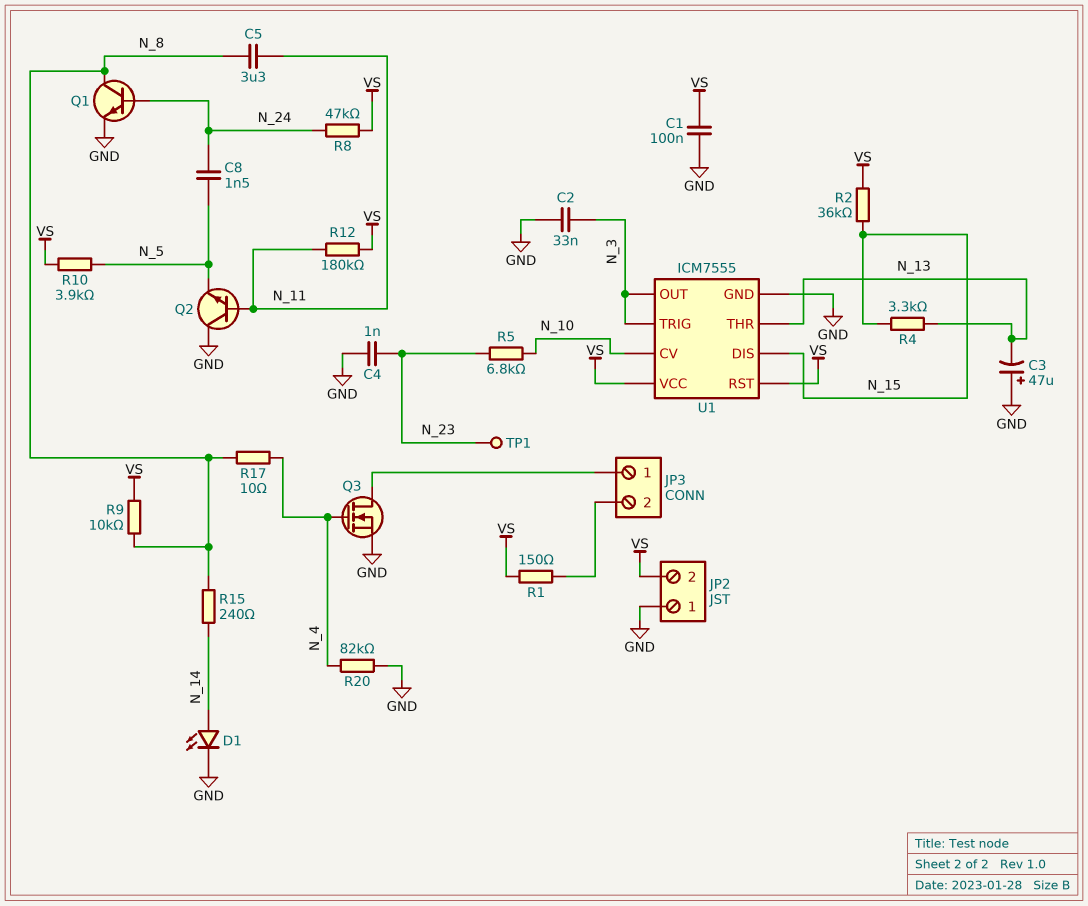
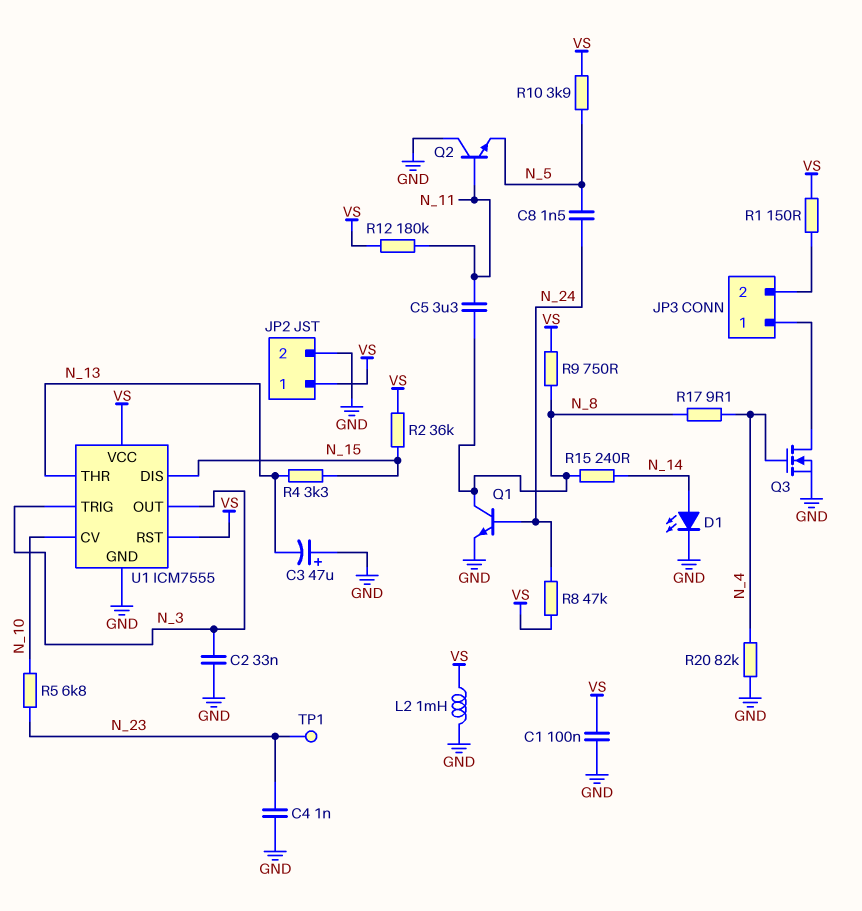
JP2 pin 1: GND -> VS
JP2 pin 2: VS -> GND
L2: none -> 1mH (GND, VS)
R9: 10k (N_8, VS) -> 750 (N_8, VS)
R17: 10 (N_4, N_8) -> 9.1 (N_4, N_8)

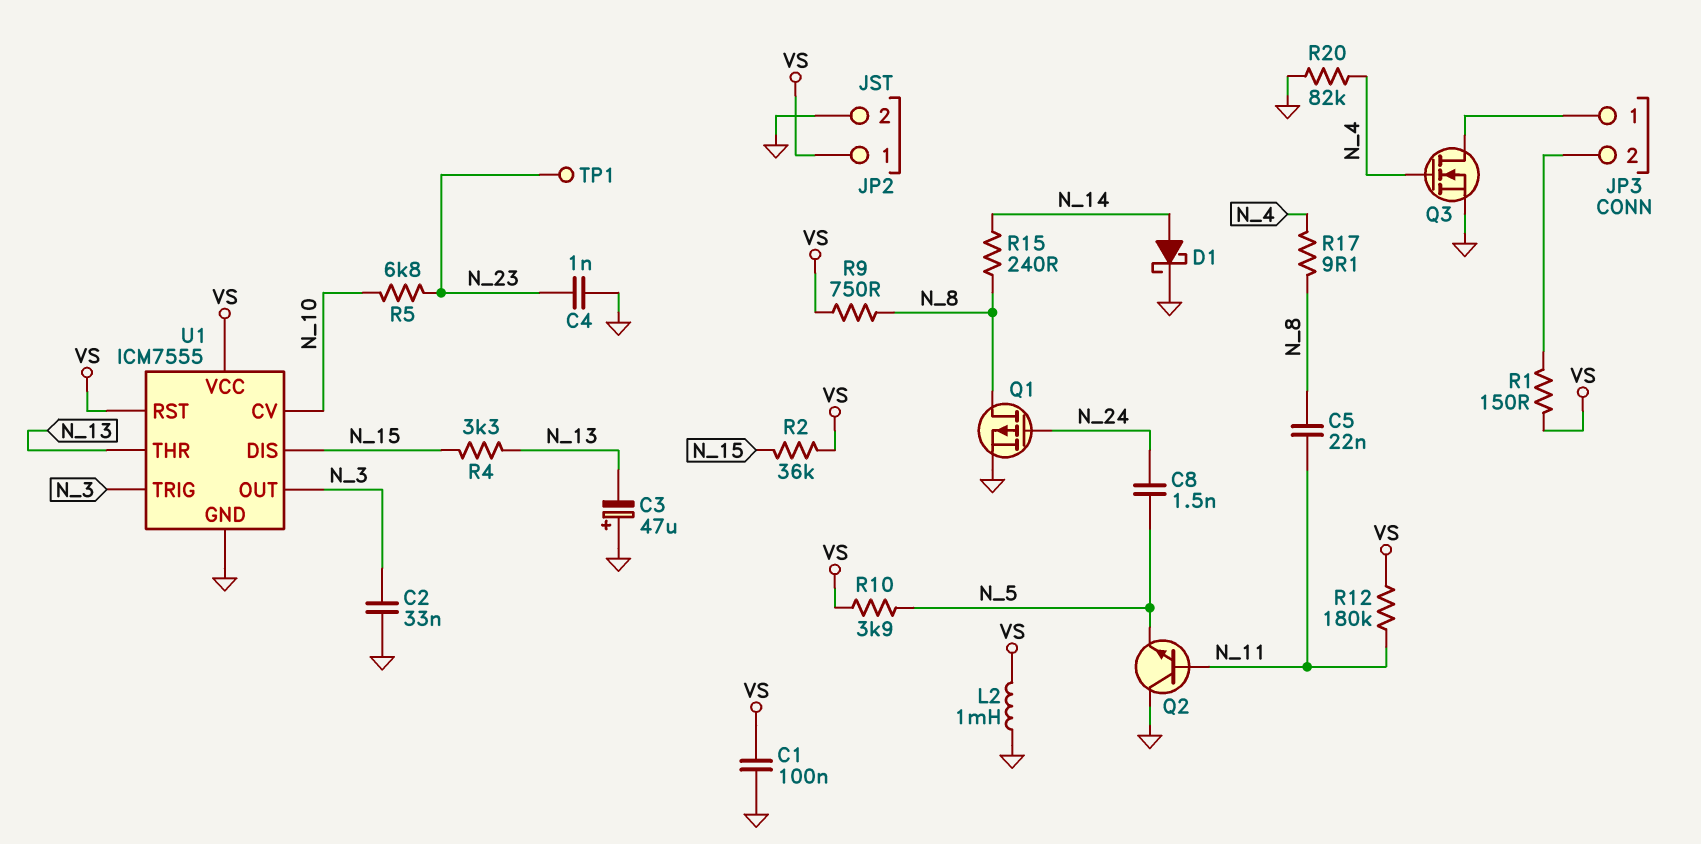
C5: 3.3uF (N_8, N_11) -> 22nF (N_8, N_11)
D1: LED (A N_14, K GND) -> schottky (A N_14, K GND)
Q1: NPN (B N_24, C N_8, E GND) -> PMOS (G N_24, D N_8, S GND)
R8: 47k (N_24, VS) -> none

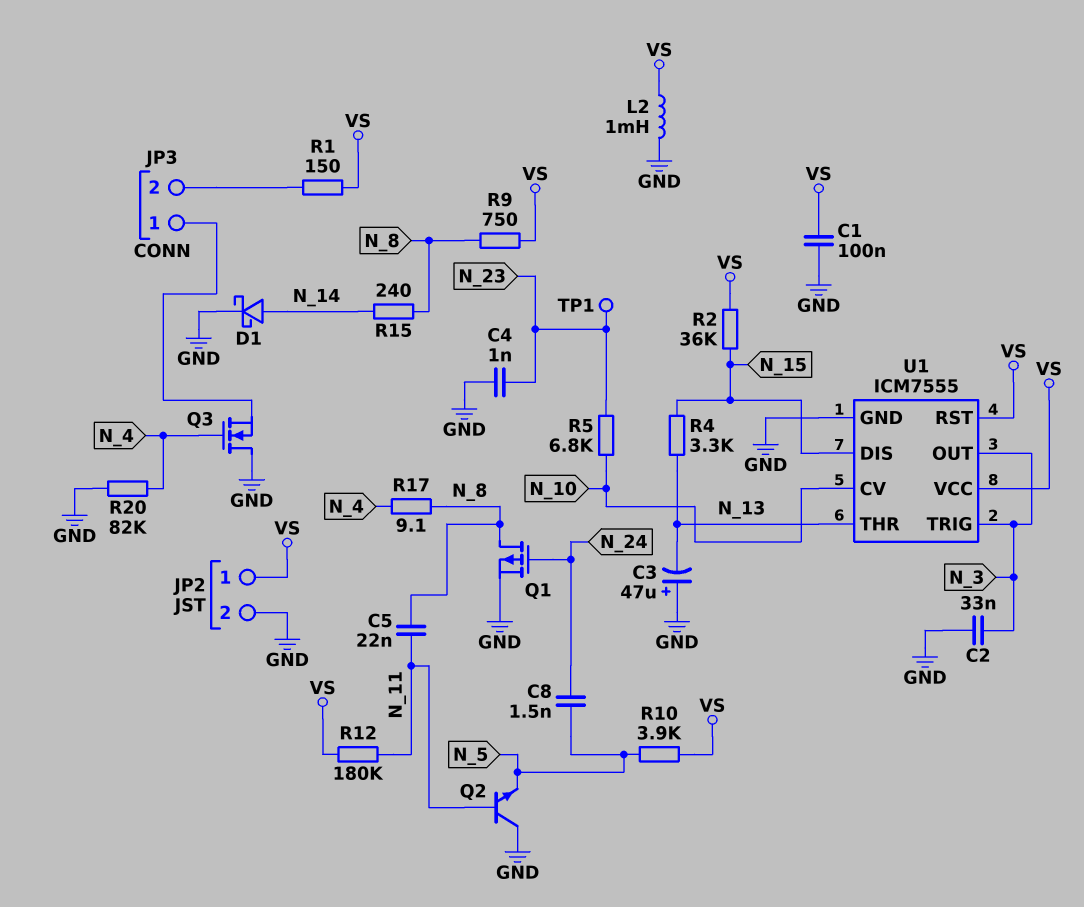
Q3: NMOS (G N_4, D JP3/1, S GND) -> NMOS (G N_4, D GND, S JP3/1)

